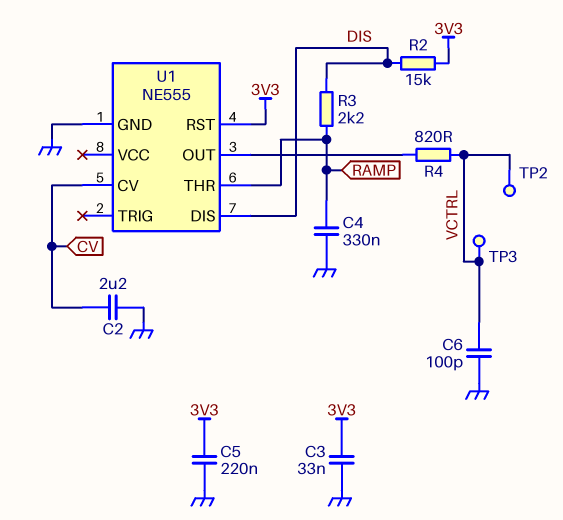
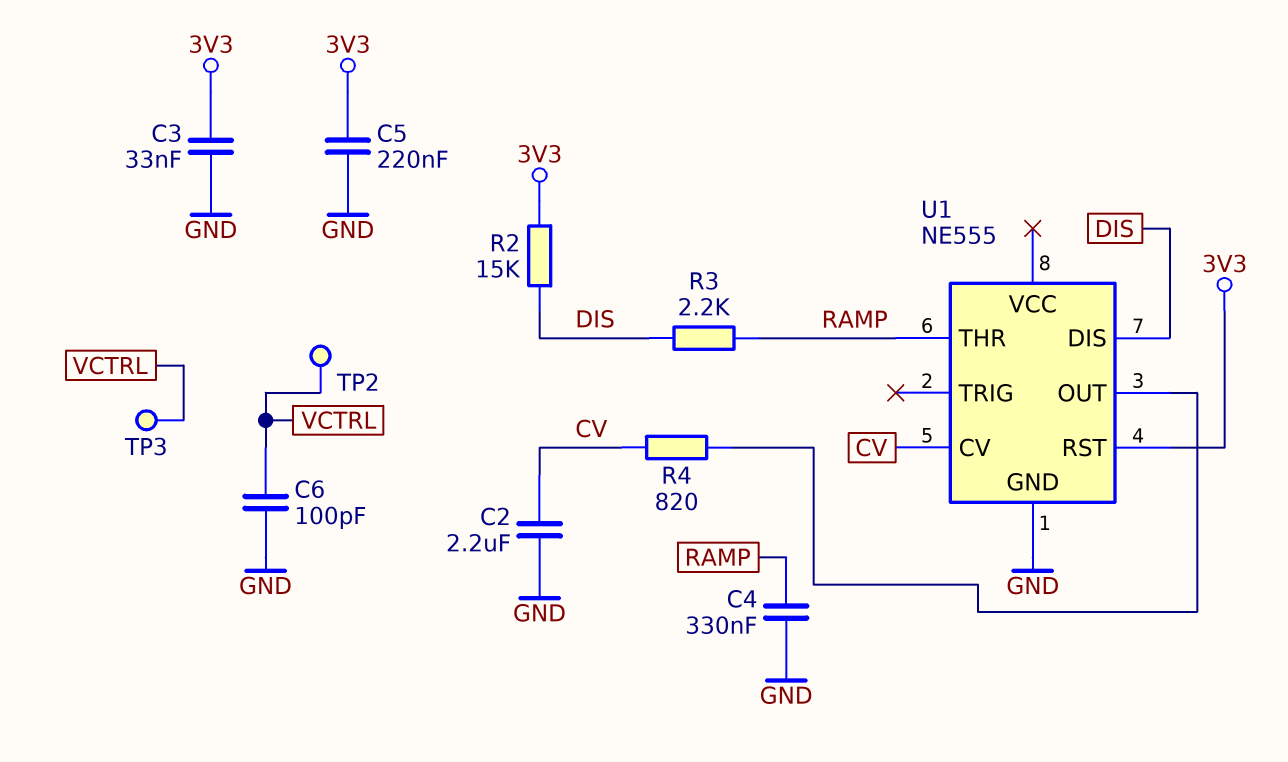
R4: 820 (U1/OUT, VCTRL) -> 820 (CV, U1/OUT)

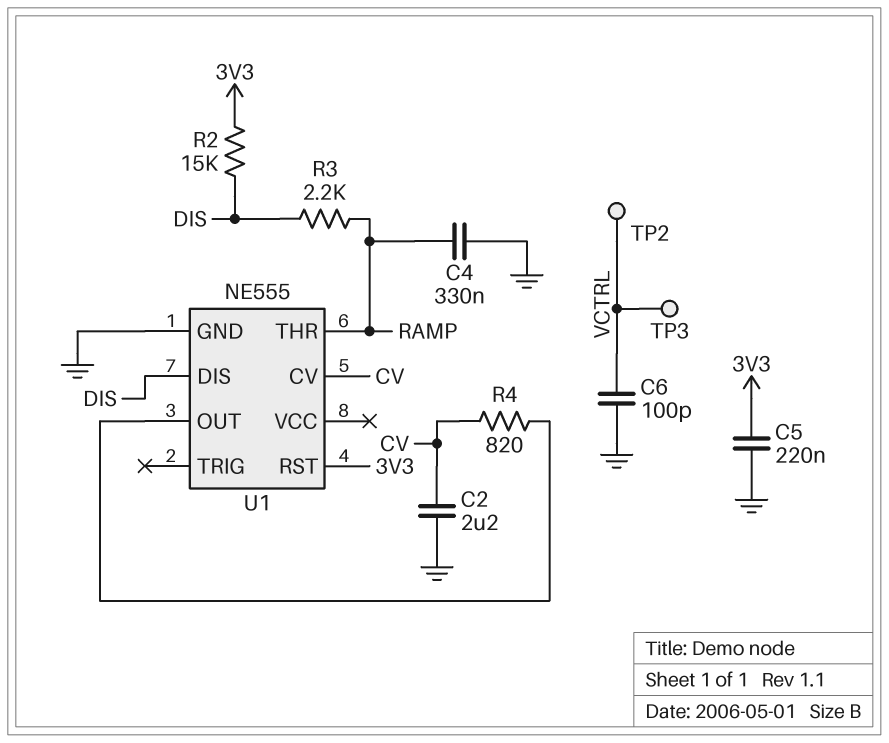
C3: 33nF (3V3, GND) -> none

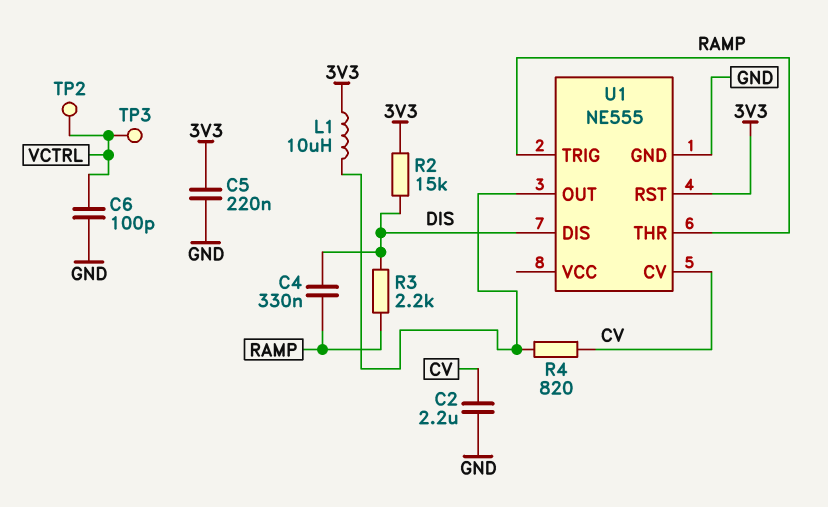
C4: 330nF (GND, RAMP) -> 330nF (DIS, RAMP)
L1: none -> 10uH (3V3, U1/OUT)
U1 pin TRIG: none -> RAMP

